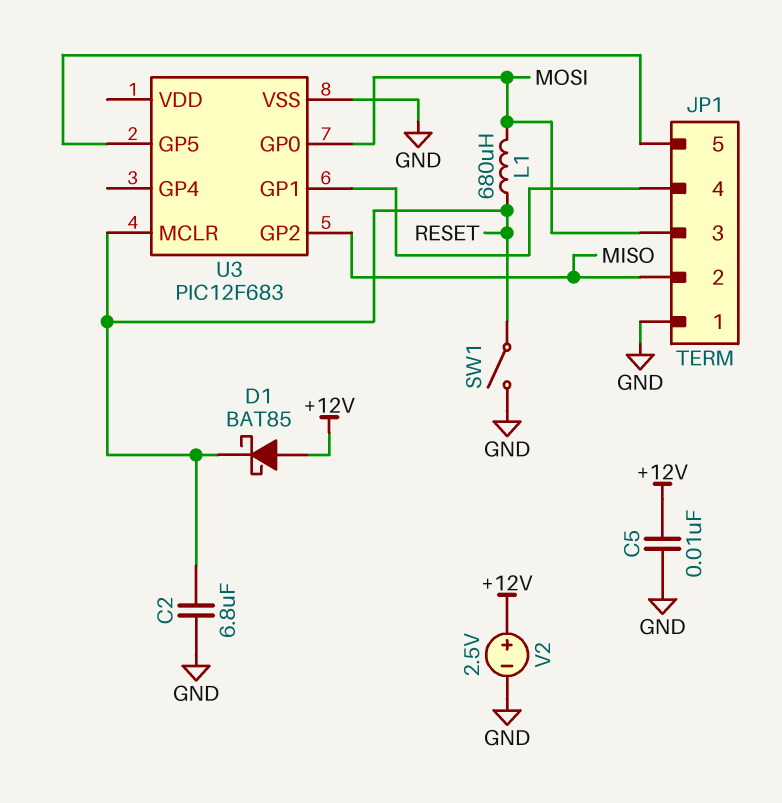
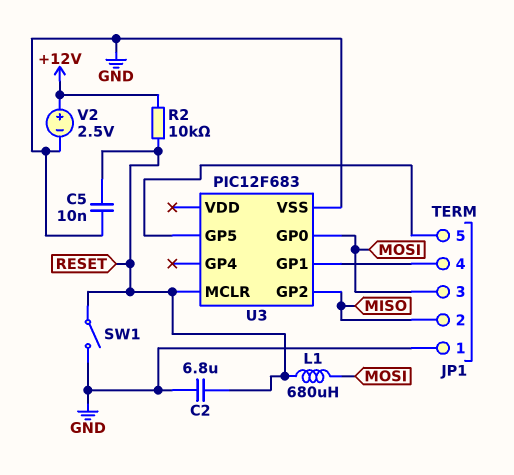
C5: 10nF (+12V, GND) -> 10nF (GND, RESET)
D1: schottky BAT85 (A +12V, K RESET) -> none
R2: none -> 10k (+12V, RESET)

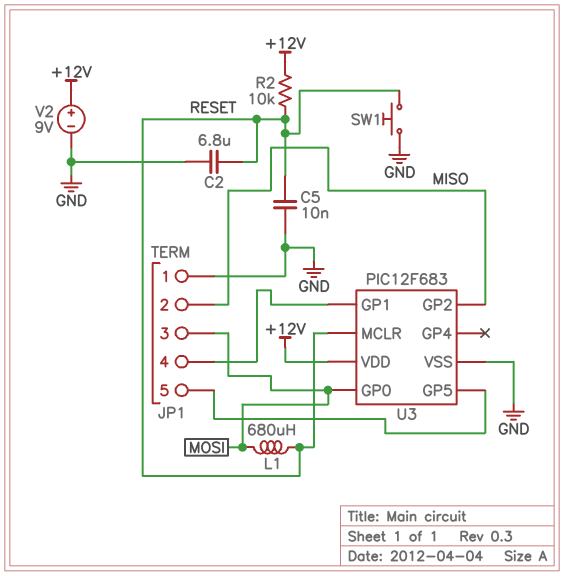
SW1: switch (GND, RESET) -> button (GND, RESET)
U3 pin VDD: none -> +12V
V2: 2.5V (plus +12V, minus GND) -> 9V (plus +12V, minus GND)

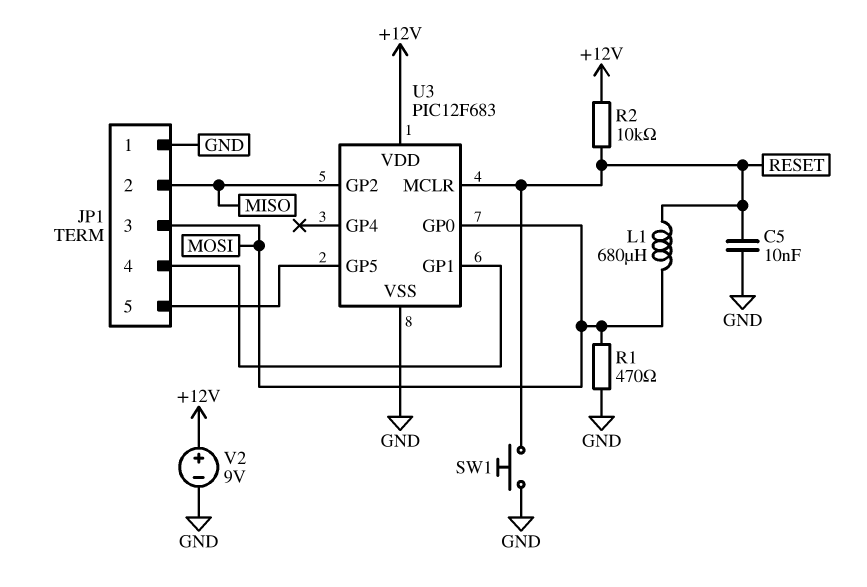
C2: 6.8uF (GND, RESET) -> none
R1: none -> 470 (GND, MOSI)

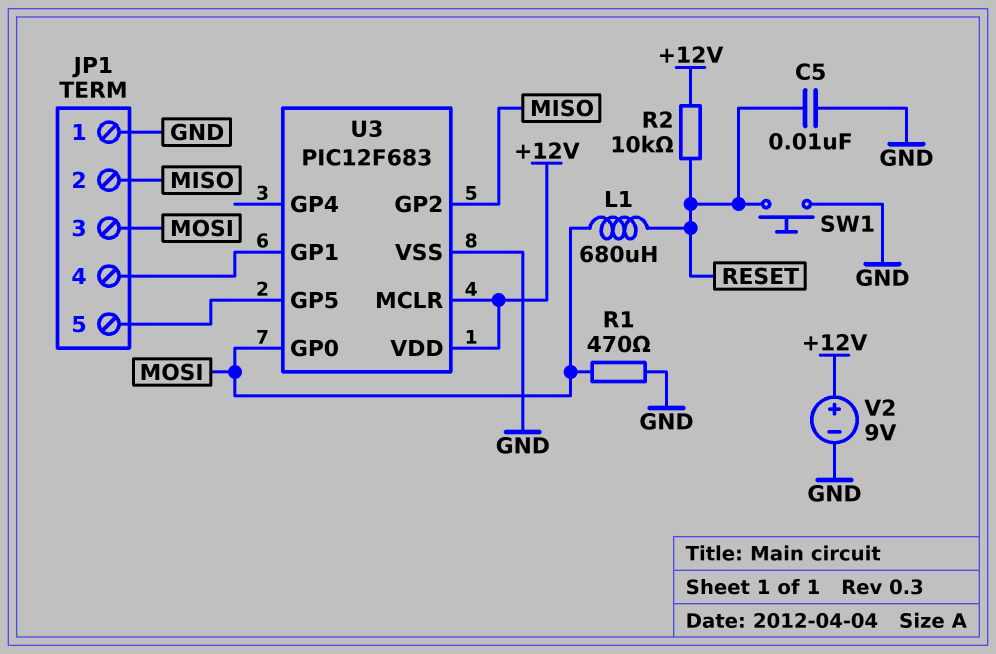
U3 pin MCLR: RESET -> +12V

